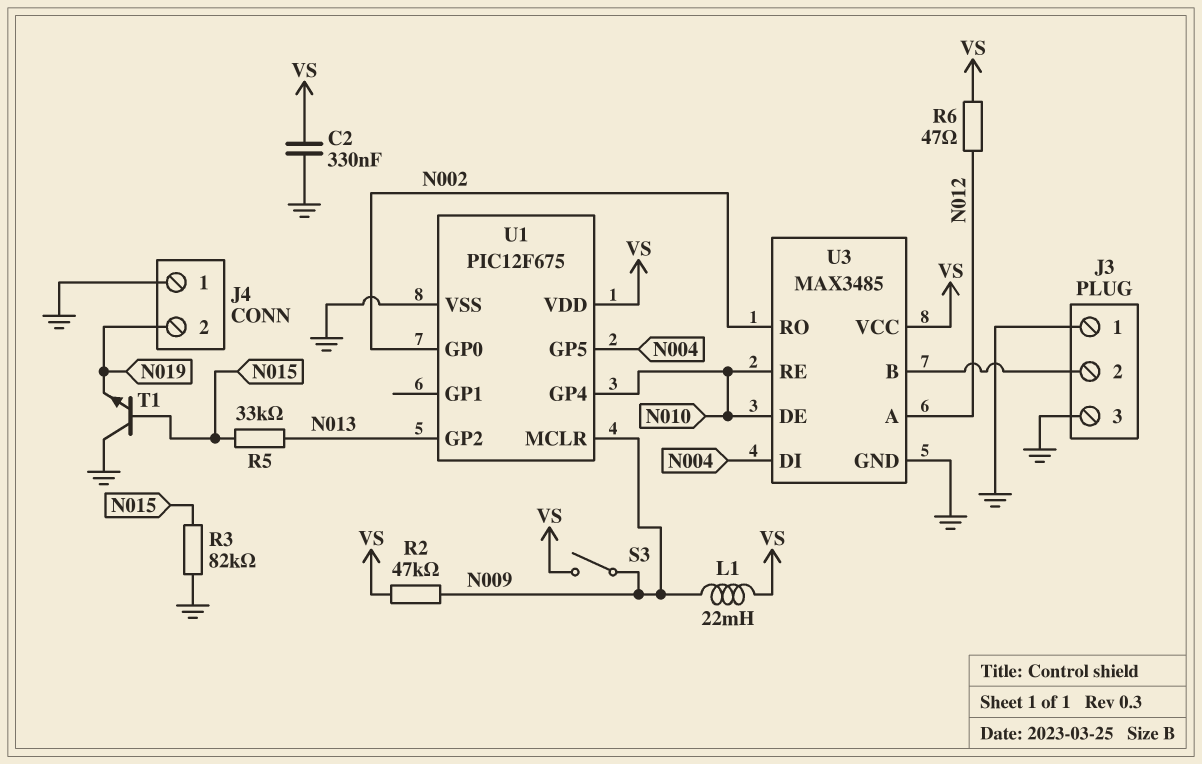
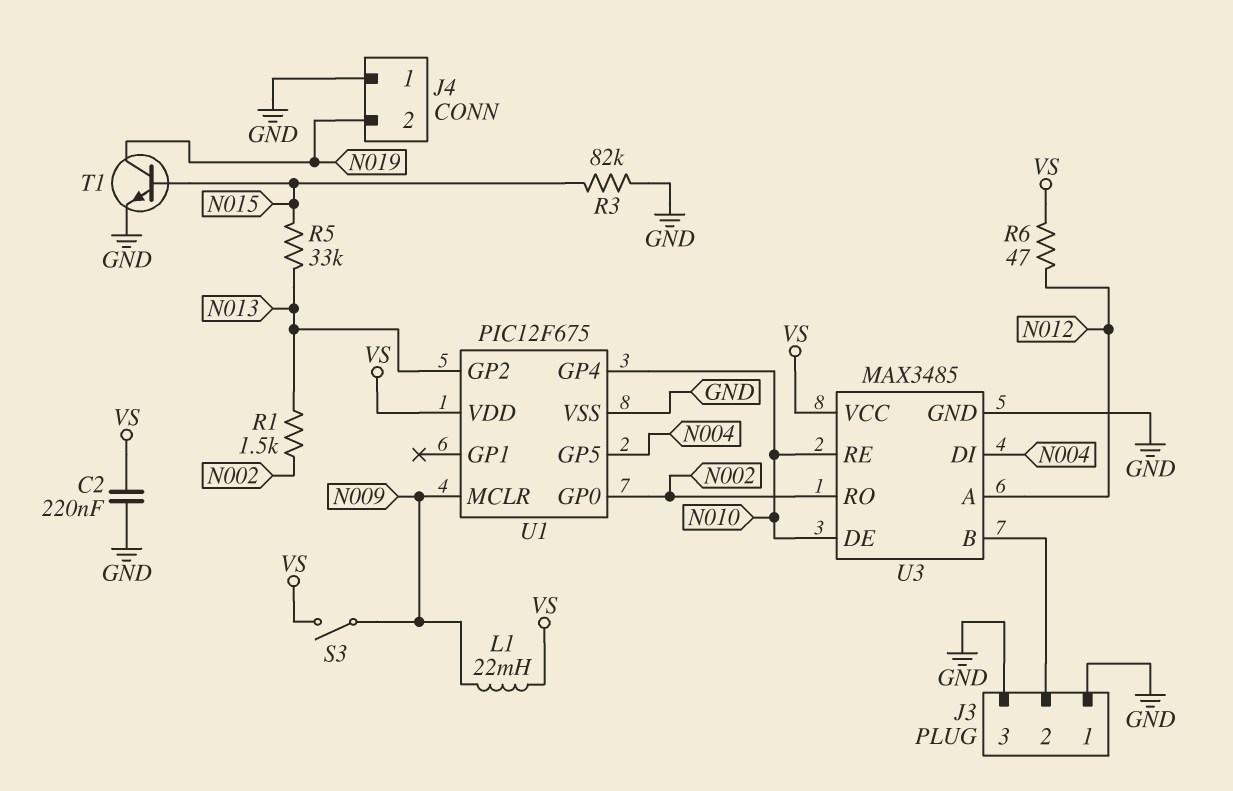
C2: 330nF (GND, VS) -> 220nF (GND, VS)
R1: none -> 1.5k (N002, N013)
R2: 47k (N009, VS) -> none
T1: NPN (B N015, C GND, E N019) -> NPN (B N015, C N019, E GND)

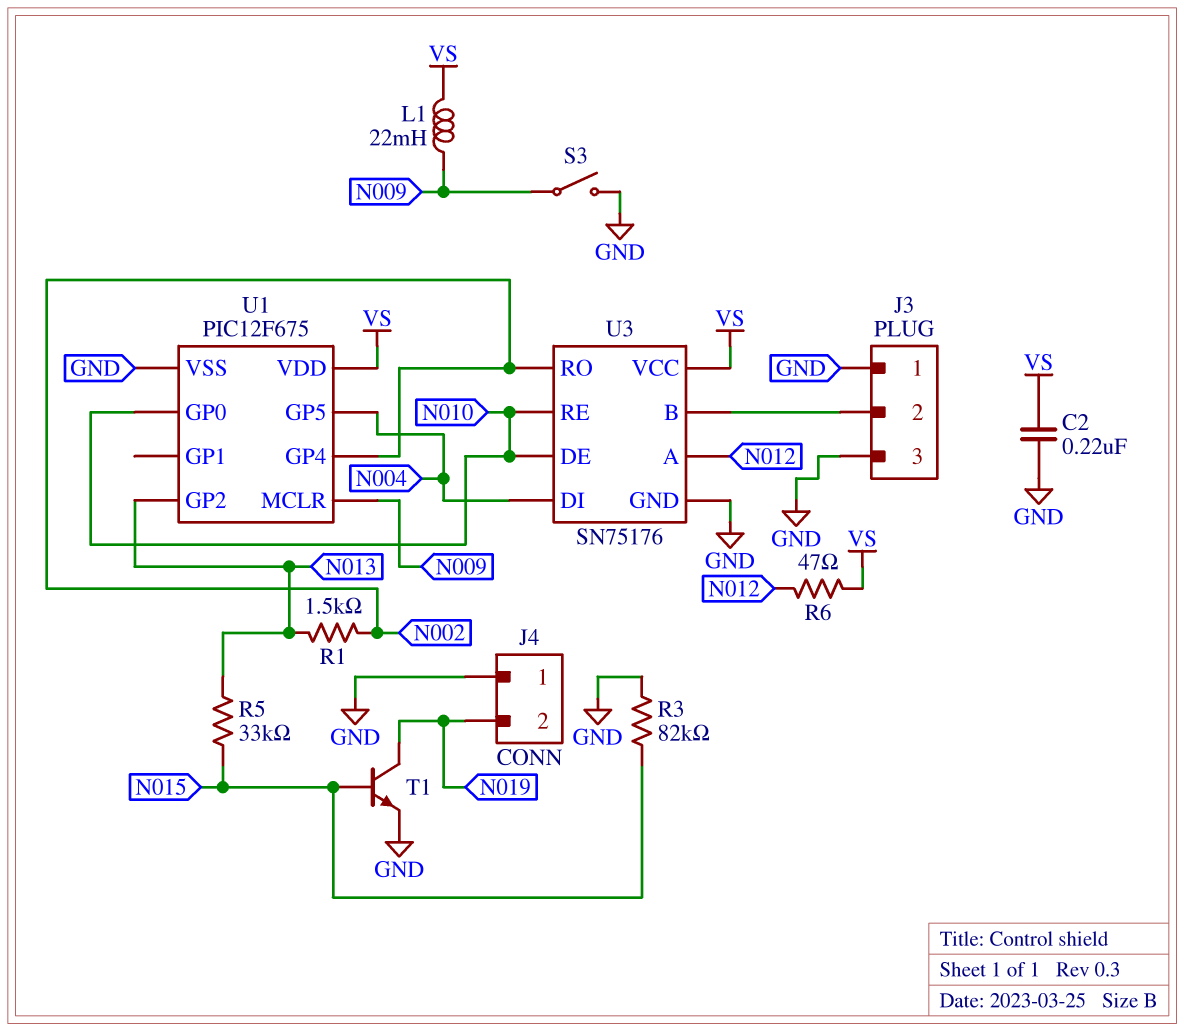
S3: switch (N009, VS) -> switch (GND, N009)
U1 pin GP0: N002 -> N010
U1 pin GP4: N010 -> N002
U3: MAX3485 -> SN75176

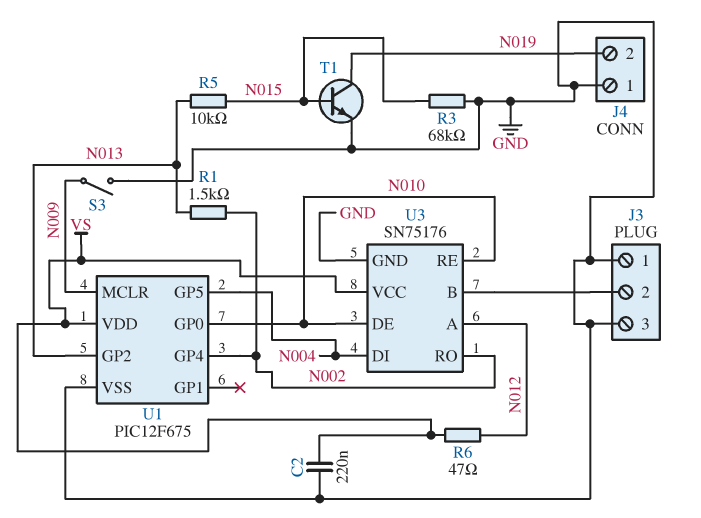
L1: 22mH (N009, VS) -> none
R3: 82k (GND, N015) -> 68k (GND, N015)
R5: 33k (N013, N015) -> 10k (N013, N015)

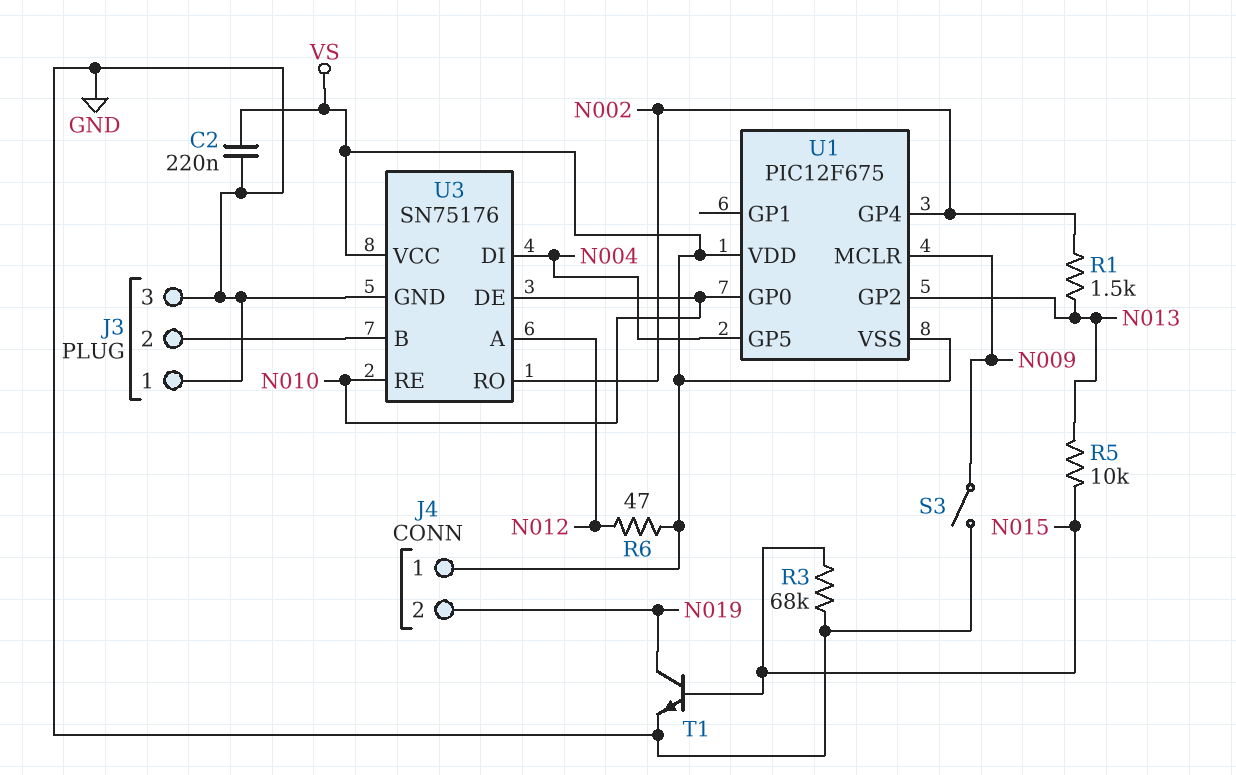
J4 pin 1: GND -> VS
U1 pin VSS: GND -> VS

